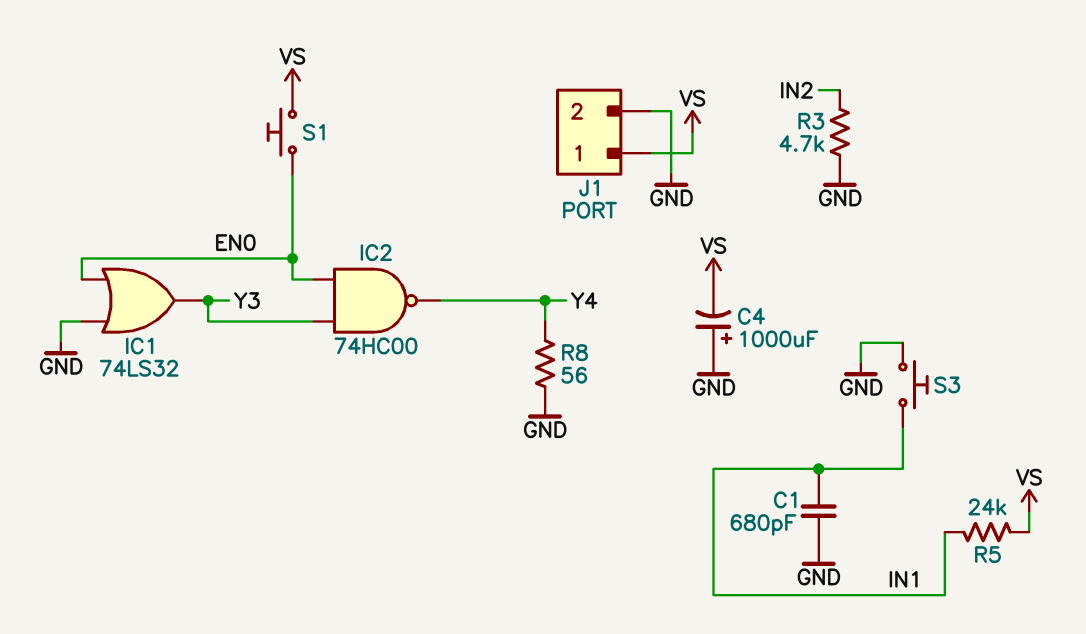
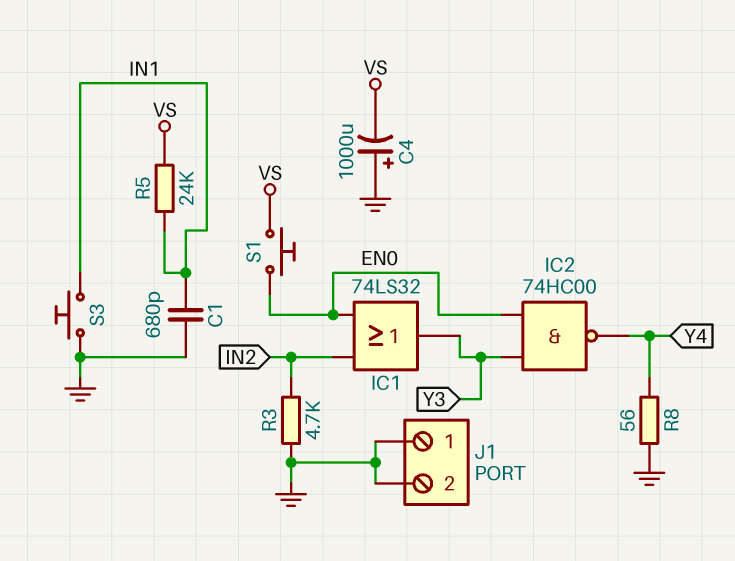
IC1: OR 74LS32 (in EN0, in GND, out Y3) -> OR 74LS32 (in EN0, in IN2, out Y3)
J1 pin 1: VS -> GND

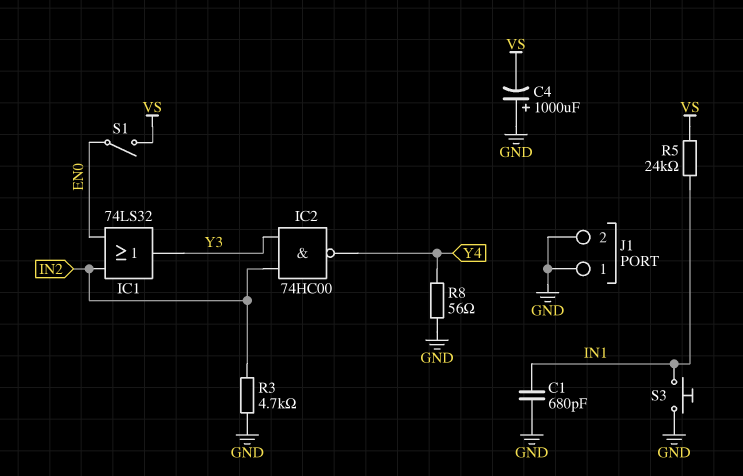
IC2: NAND 74HC00 (in EN0, in Y3, out Y4) -> NAND 74HC00 (in IN2, in Y3, out Y4)
S1: button (EN0, VS) -> switch (EN0, VS)

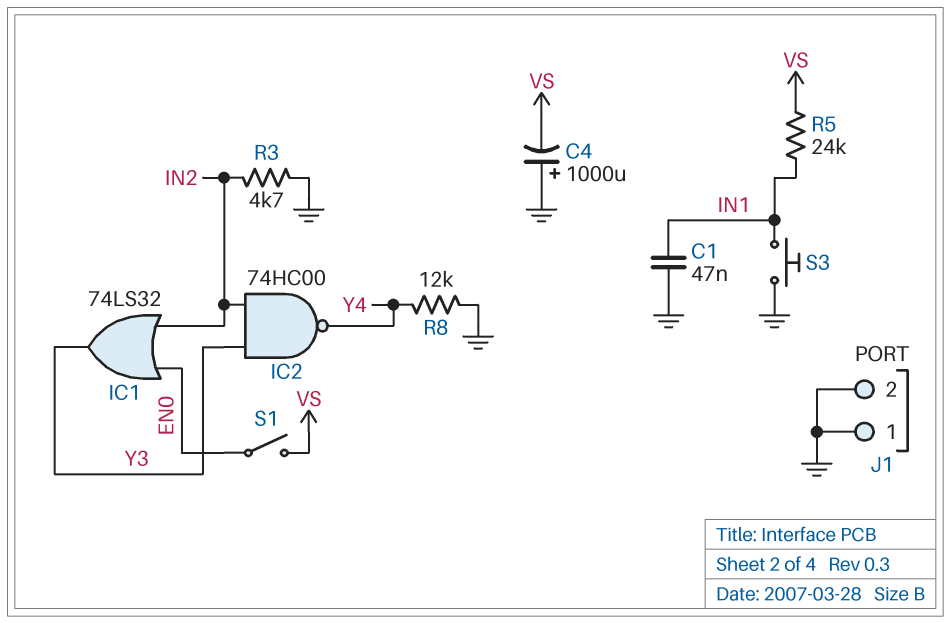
C1: 680pF (GND, IN1) -> 47nF (GND, IN1)
R8: 56 (GND, Y4) -> 12k (GND, Y4)

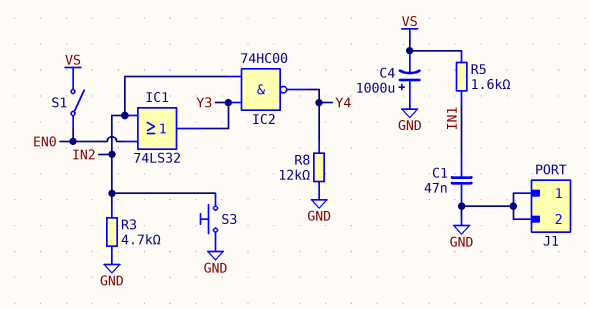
R5: 24k (IN1, VS) -> 1.6k (IN1, VS)
S3: button (GND, IN1) -> button (GND, IN2)

